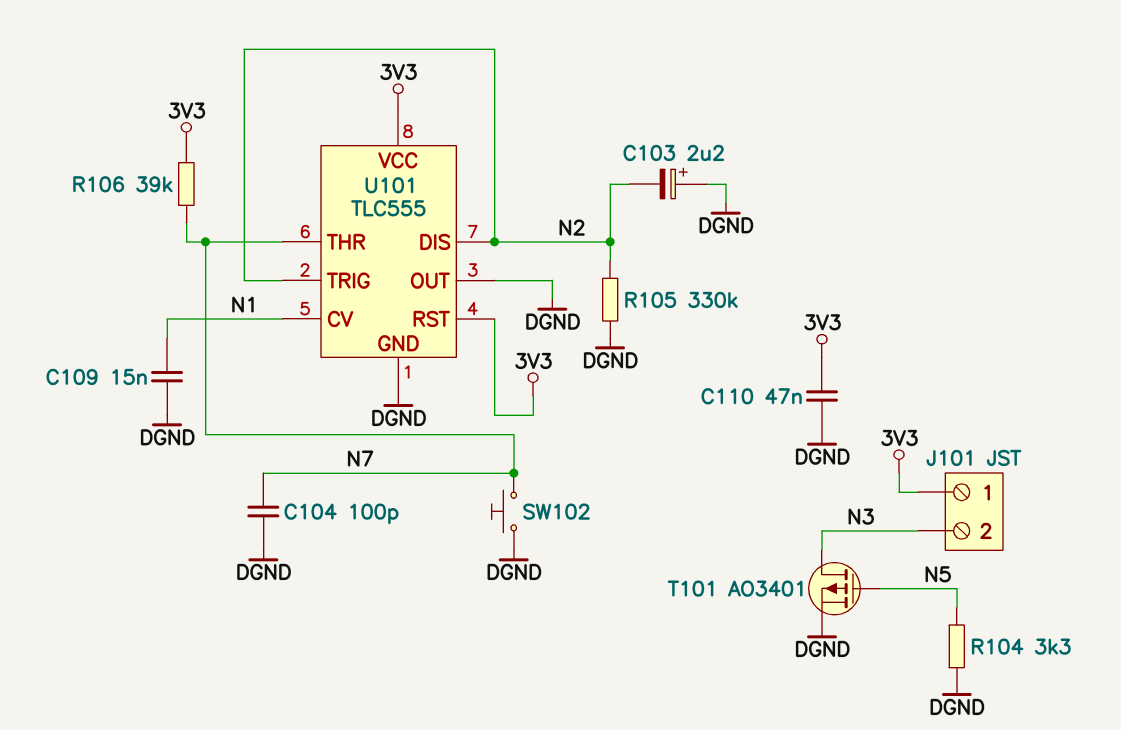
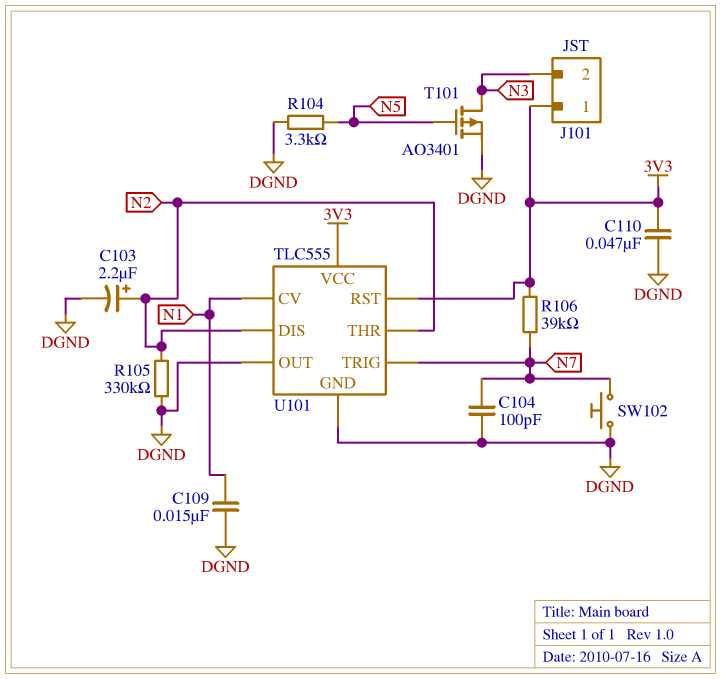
C103: 2.2uF (plus DGND, minus N2) -> 2.2uF (plus N2, minus DGND)
U101 pin THR: N7 -> N2
U101 pin TRIG: N2 -> N7

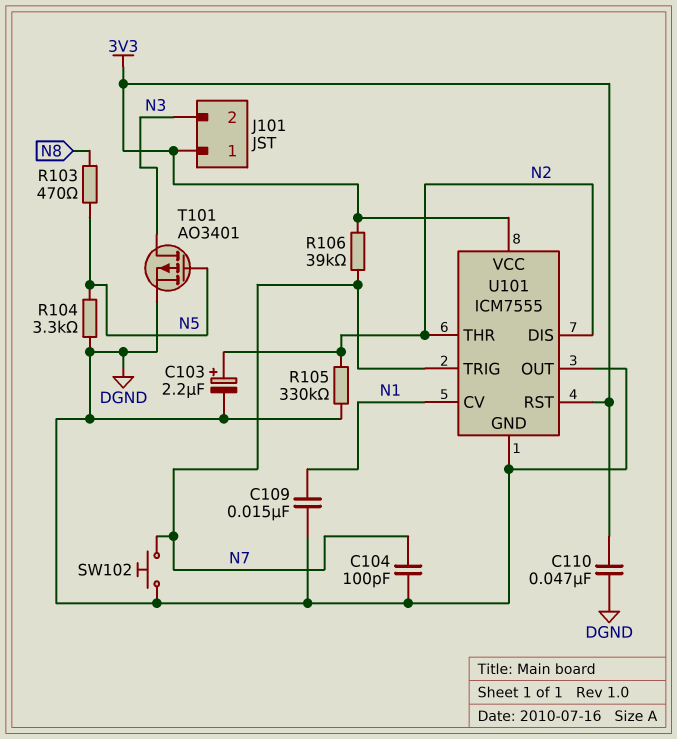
R103: none -> 470 (N5, N8)
U101: TLC555 -> ICM7555

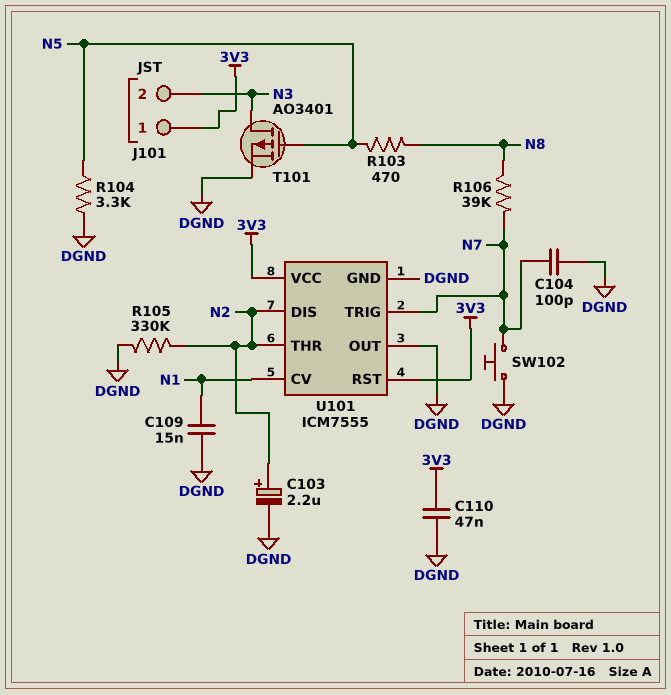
R106: 39k (3V3, N7) -> 39k (N7, N8)

